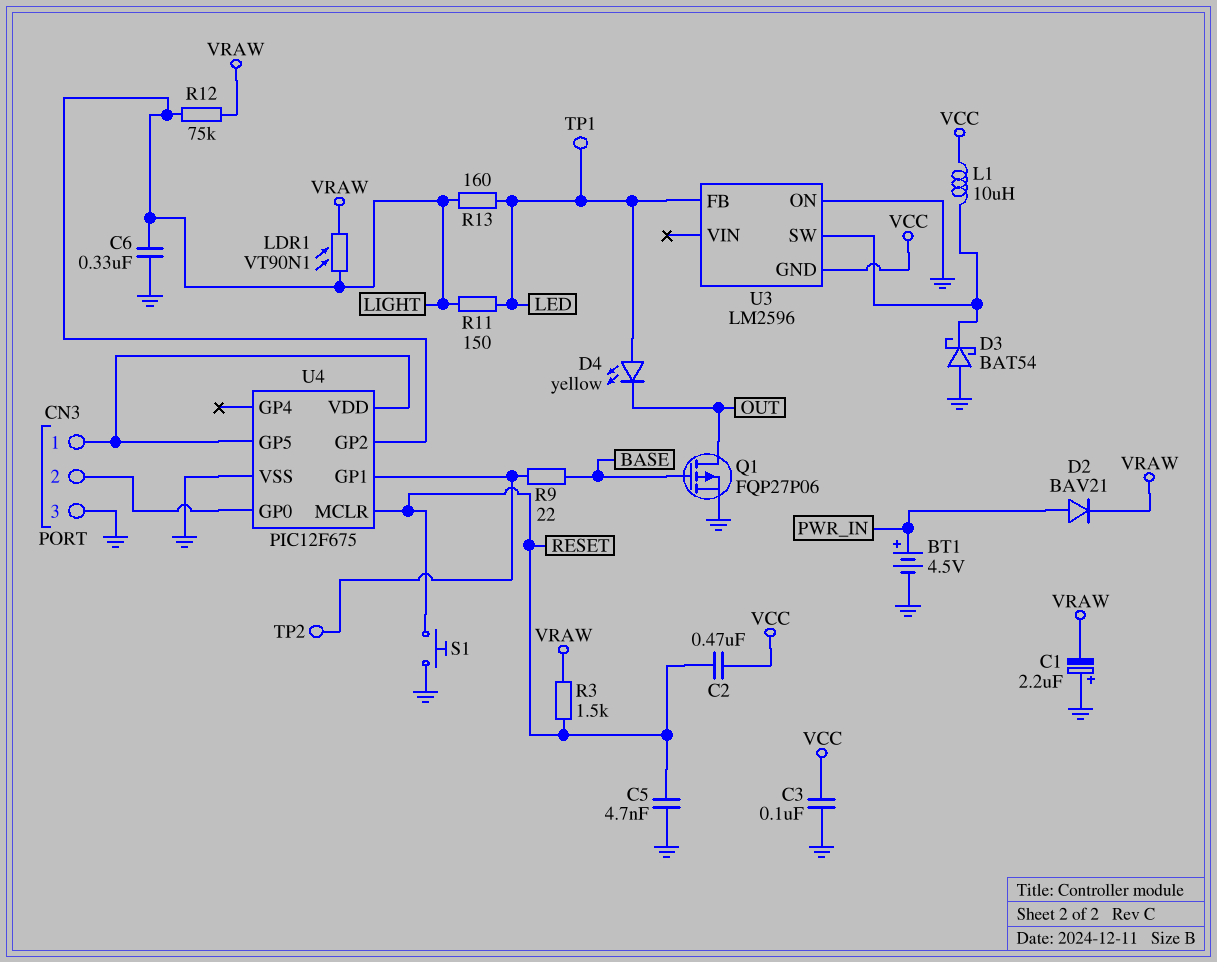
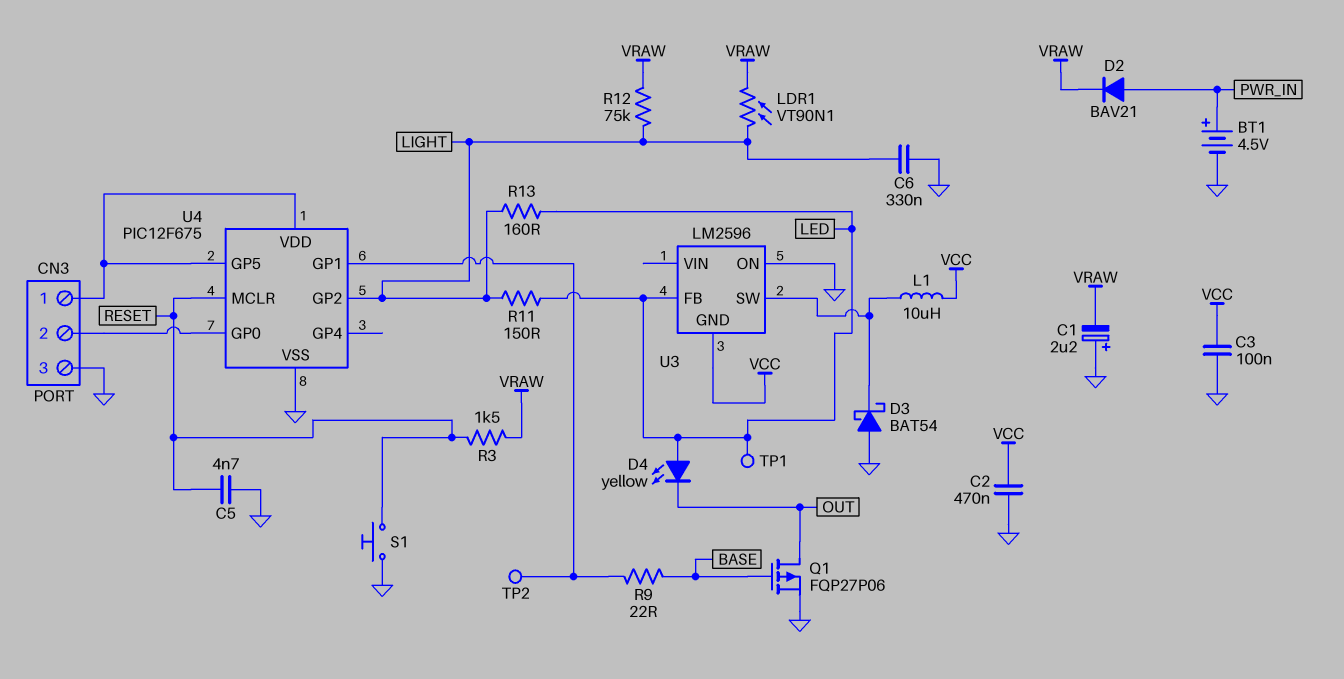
C2: 470nF (RESET, VCC) -> 470nF (GND, VCC)

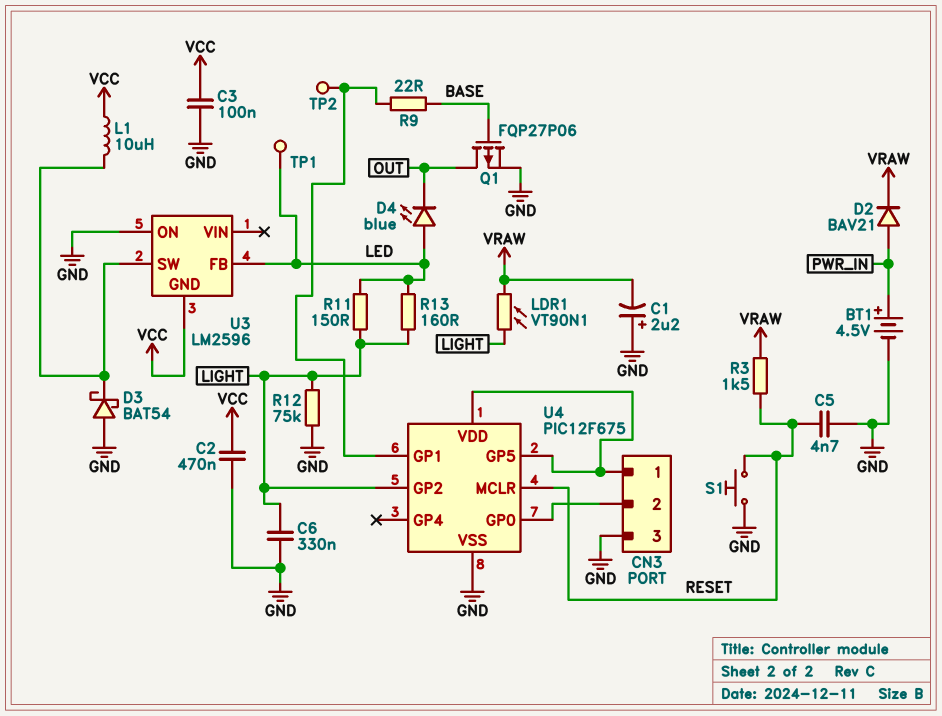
D4: LED yellow (A LED, K OUT) -> LED blue (A LED, K OUT)
R12: 75k (LIGHT, VRAW) -> 75k (GND, LIGHT)

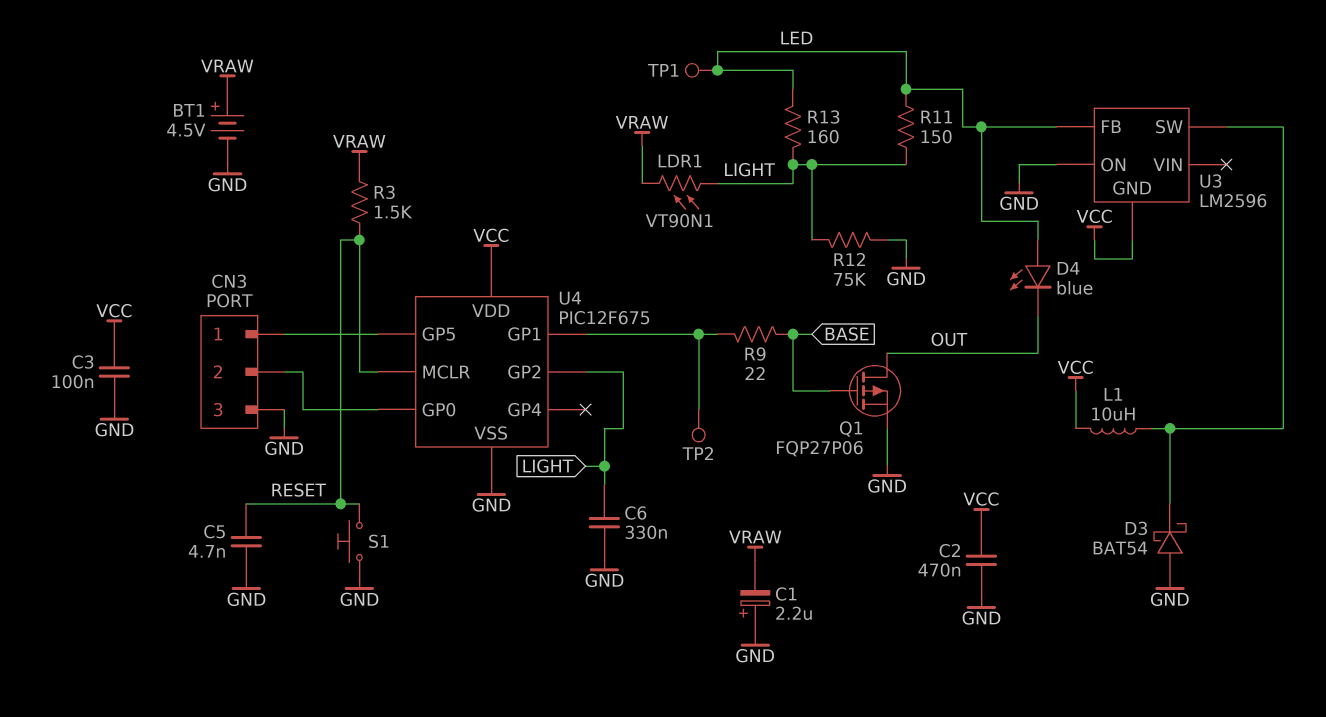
BT1: 4.5V (plus PWR_IN, minus GND) -> 4.5V (plus VRAW, minus GND)
D2: diode BAV21 (A PWR_IN, K VRAW) -> none
U4 pin VDD: CN3/1 -> VCC

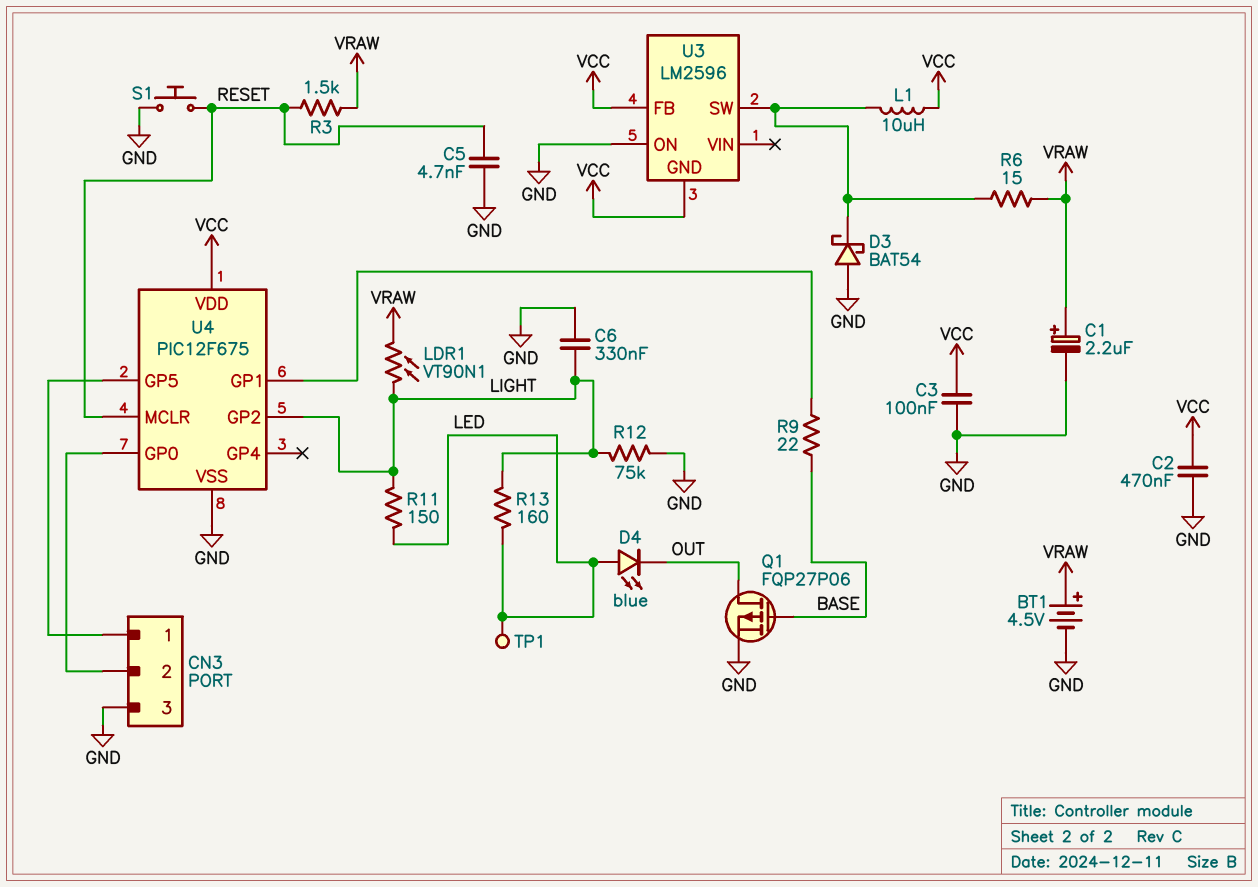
C1: 2.2uF (plus GND, minus VRAW) -> 2.2uF (plus VRAW, minus GND)
R6: none -> 15 (U3/SW, VRAW)
TP2: test point (U4/GP1) -> none
U3 pin FB: LED -> VCC

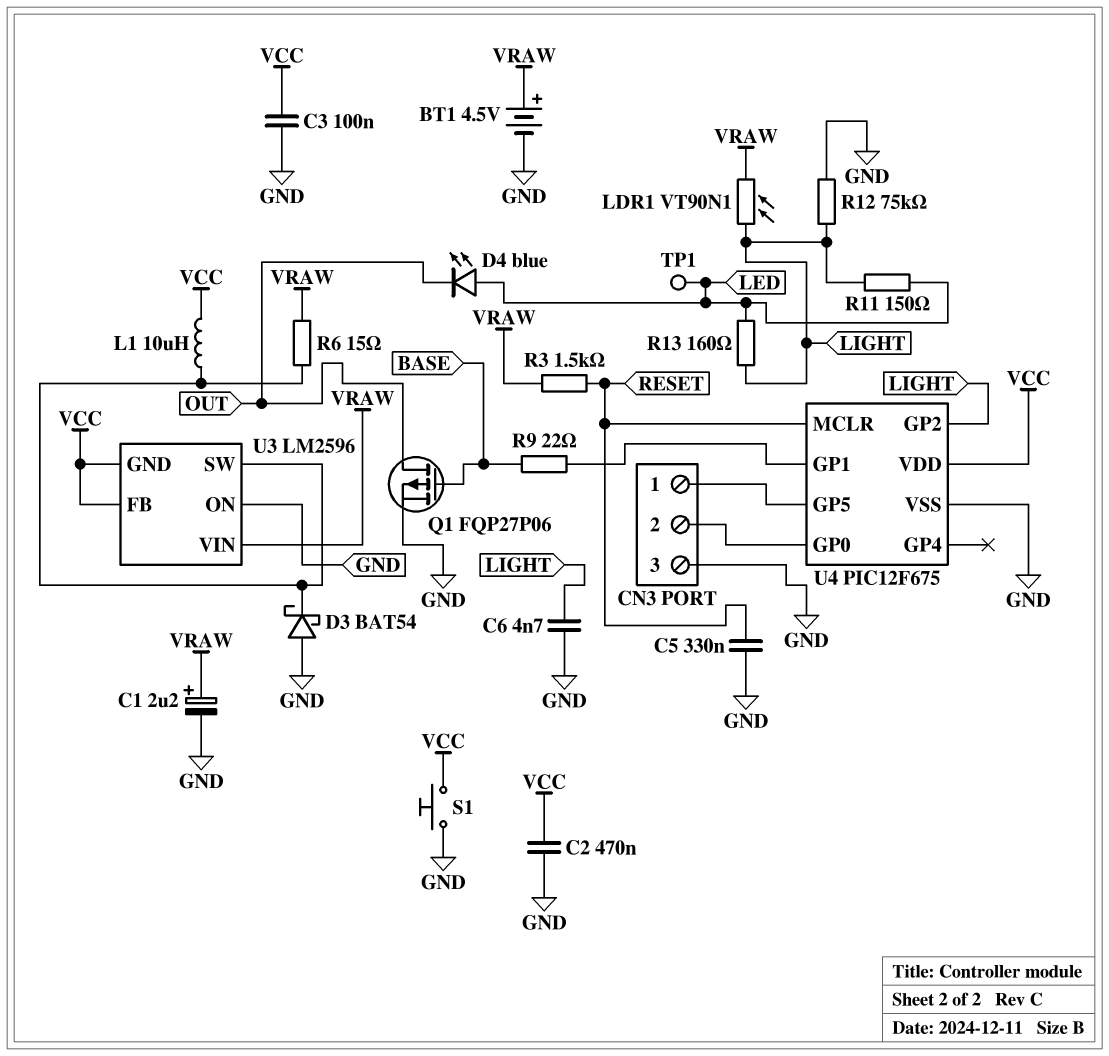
C5: 4.7nF (GND, RESET) -> 330nF (GND, RESET)
C6: 330nF (GND, LIGHT) -> 4.7nF (GND, LIGHT)
S1: button (GND, RESET) -> button (GND, VCC)
U3 pin VIN: none -> VRAW

